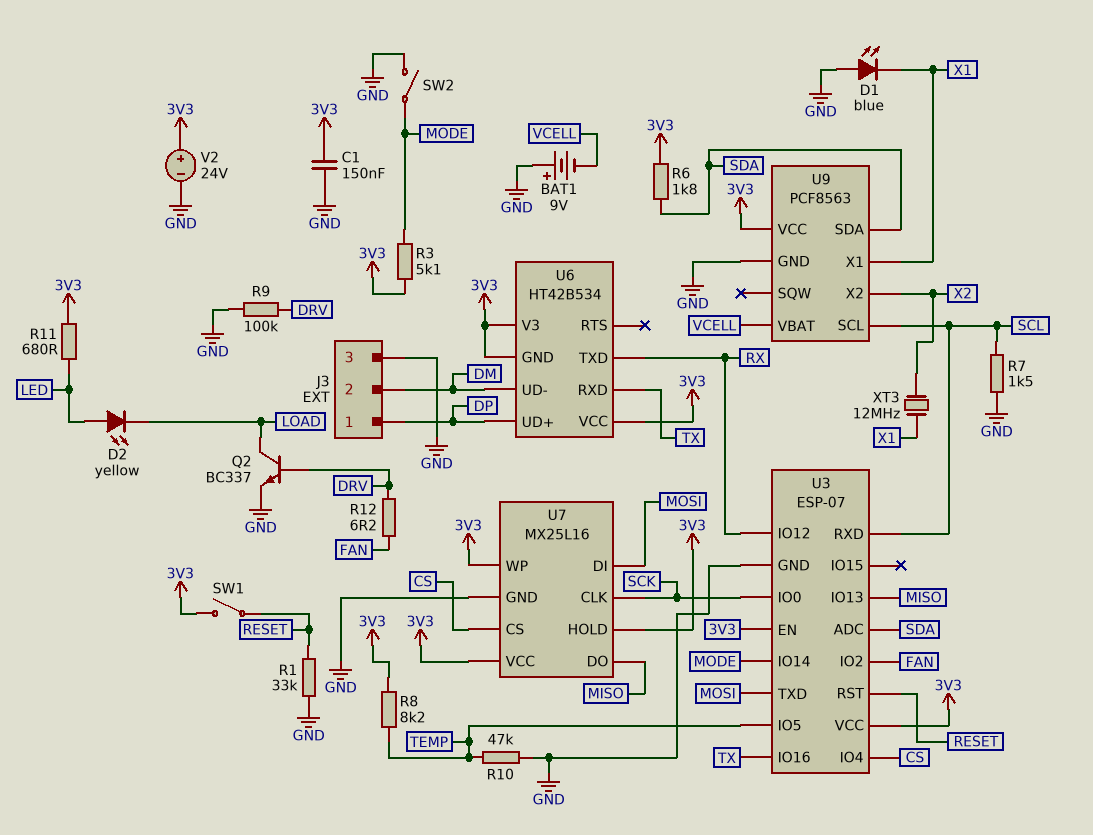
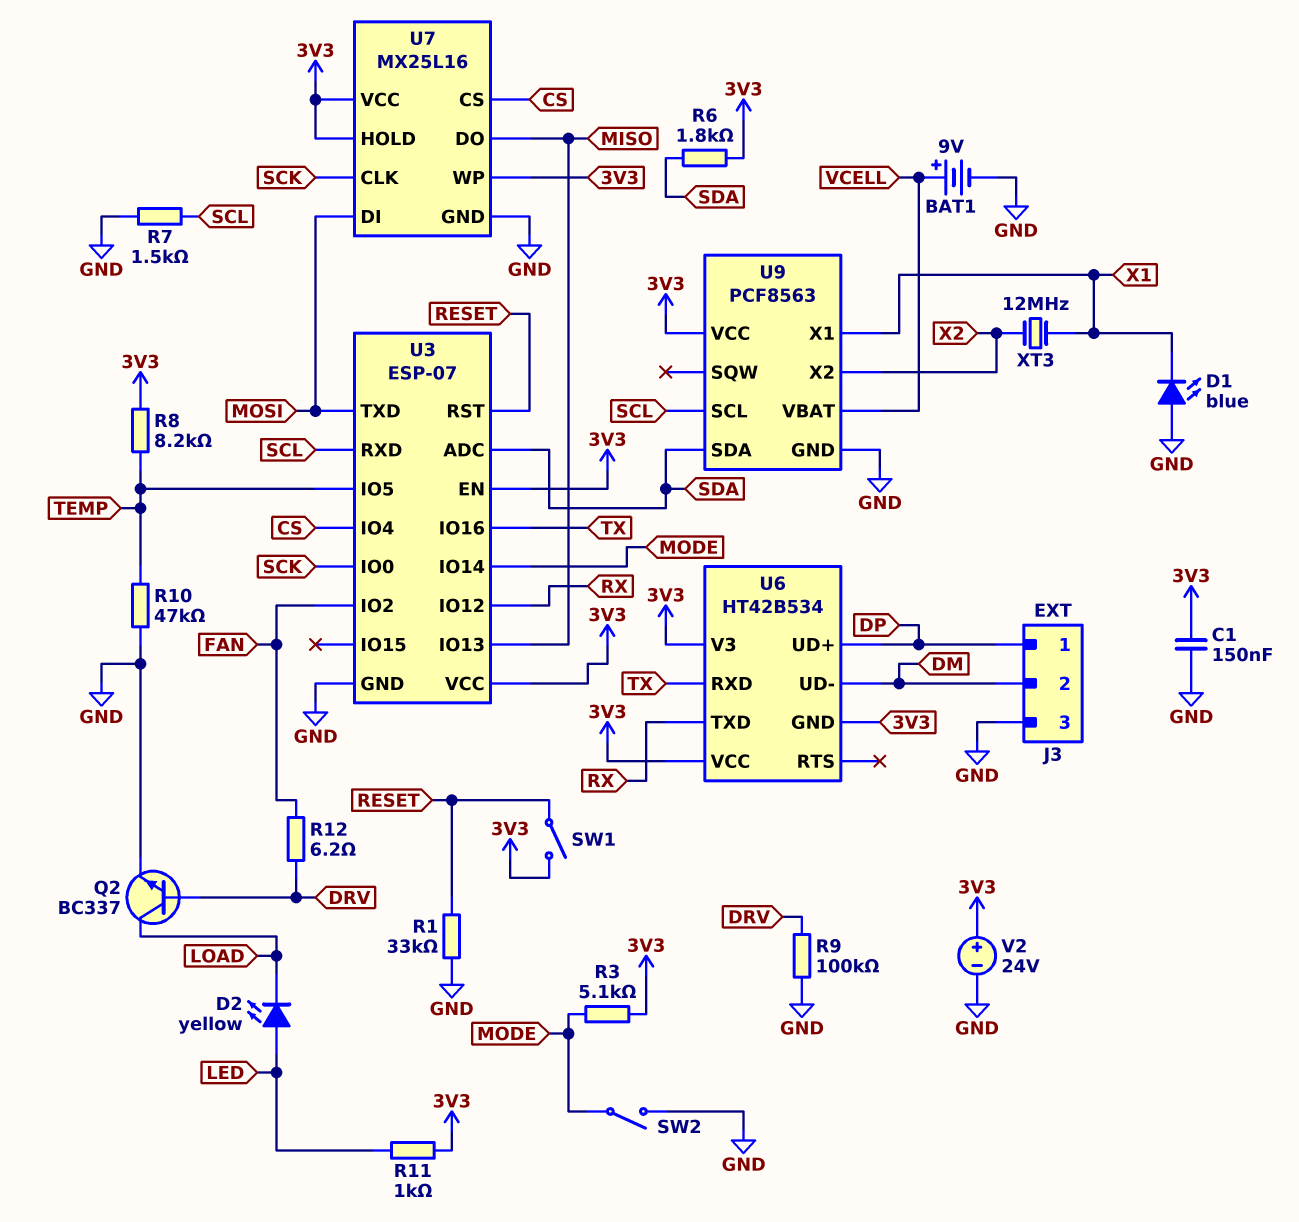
BAT1: 9V (plus GND, minus VCELL) -> 9V (plus VCELL, minus GND)
R11: 680 (3V3, LED) -> 1k (3V3, LED)

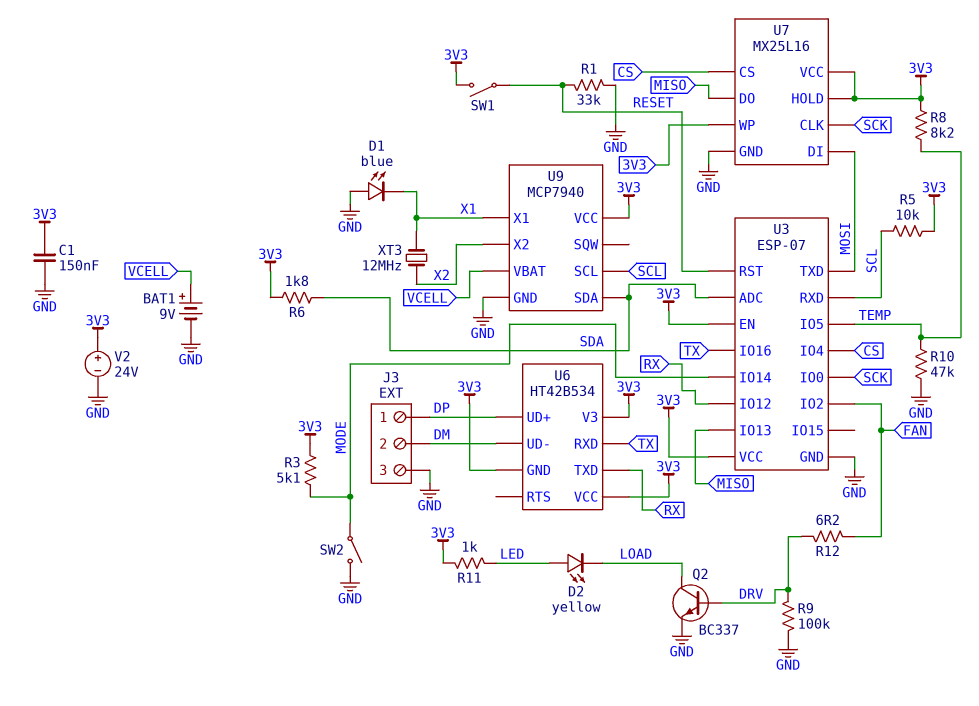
R5: none -> 10k (3V3, SCL)
R7: 1.5k (GND, SCL) -> none
U9: PCF8563 -> MCP7940

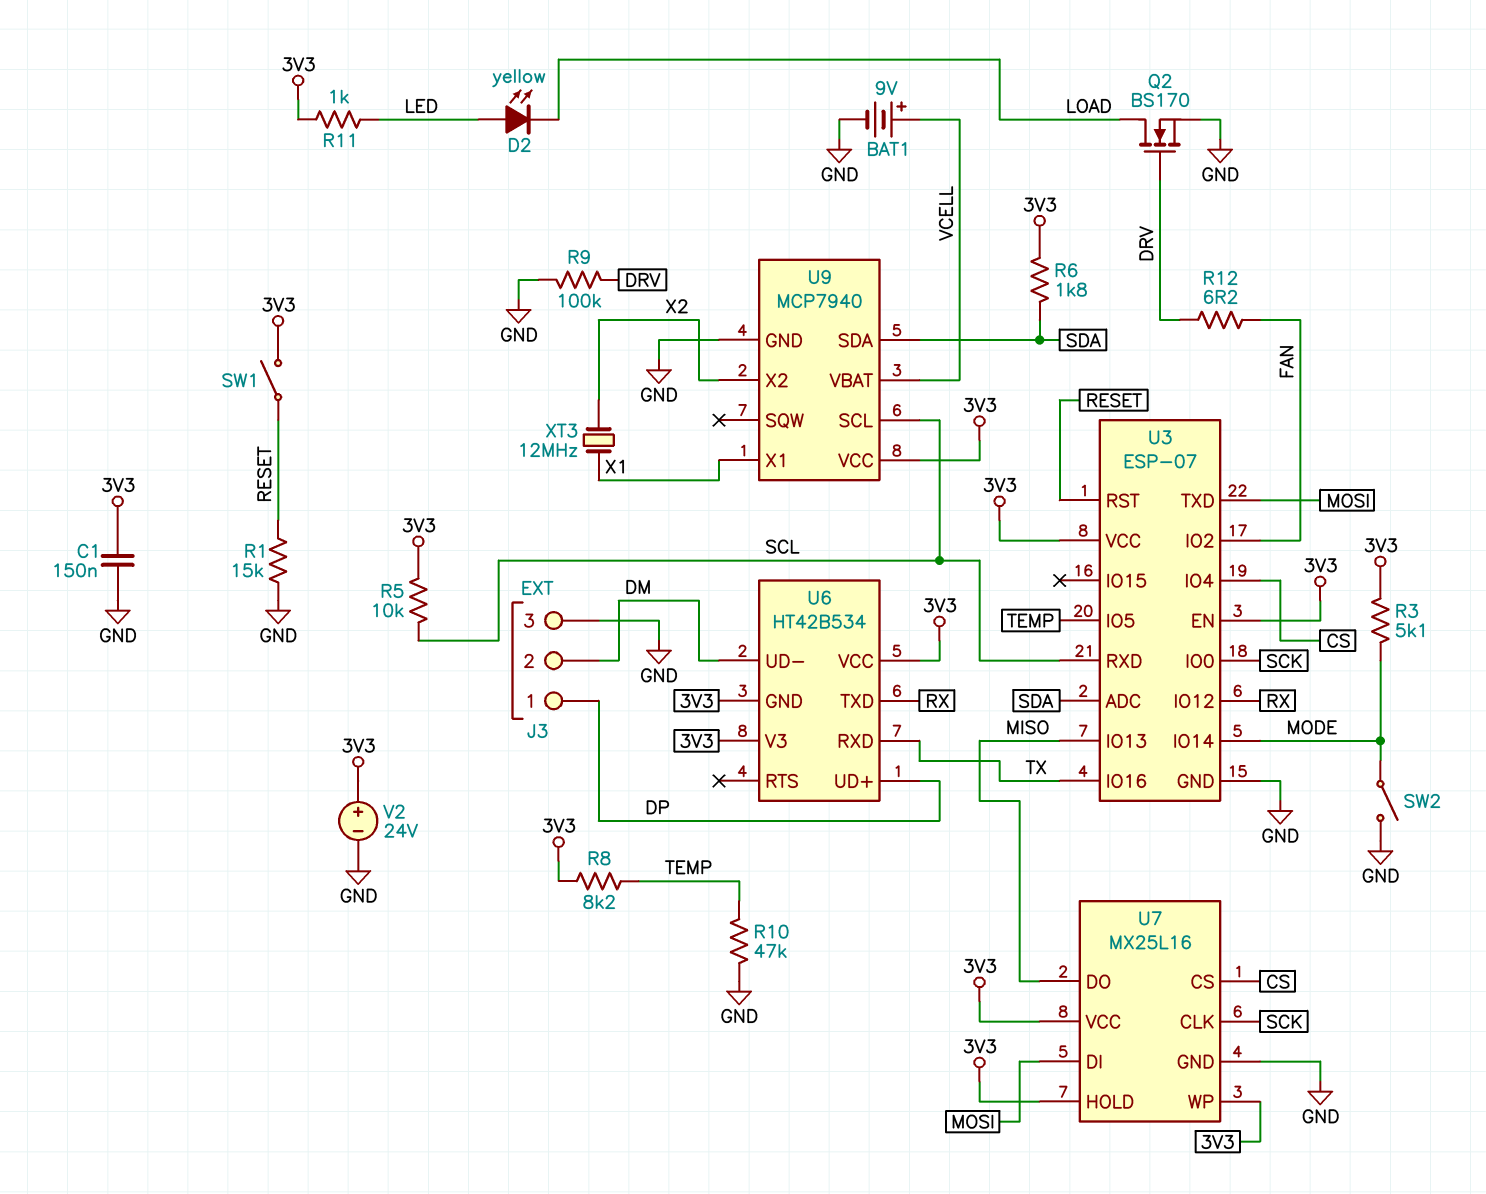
D1: LED blue (A GND, K X1) -> none
Q2: NPN BC337 (B DRV, C LOAD, E GND) -> NMOS BS170 (G DRV, D LOAD, S GND)
R1: 33k (GND, RESET) -> 15k (GND, RESET)

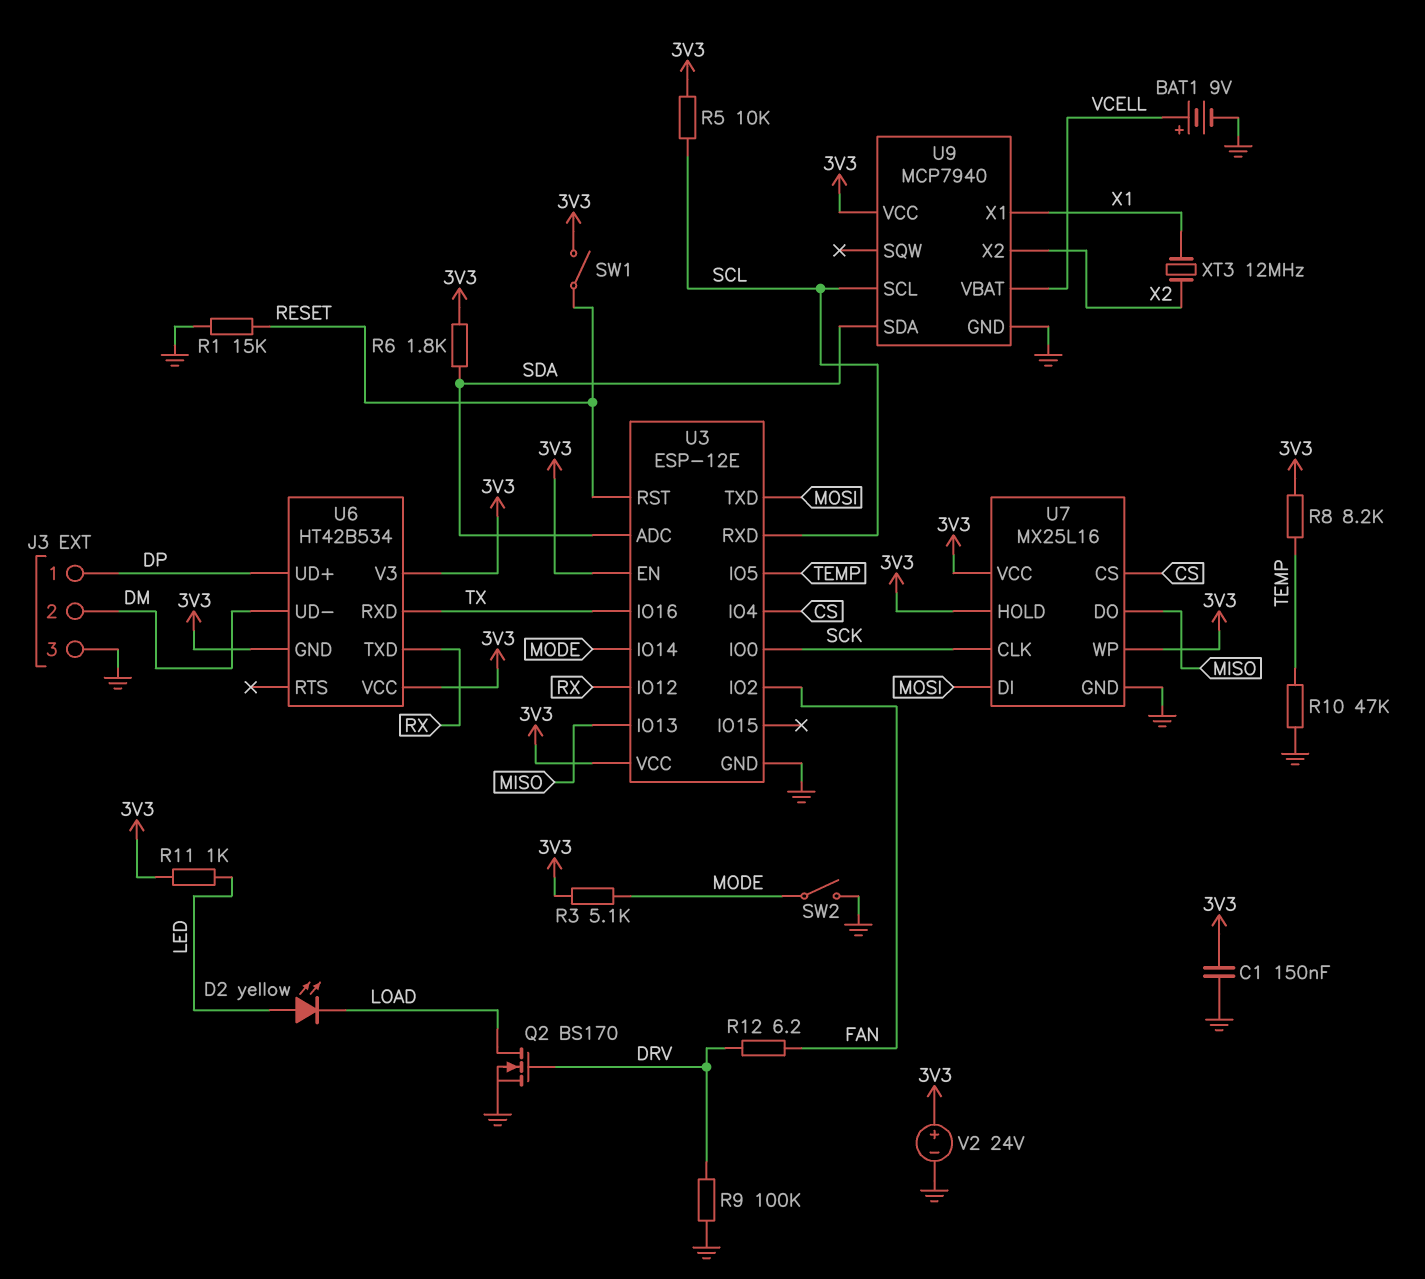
U3: ESP-07 -> ESP-12E

